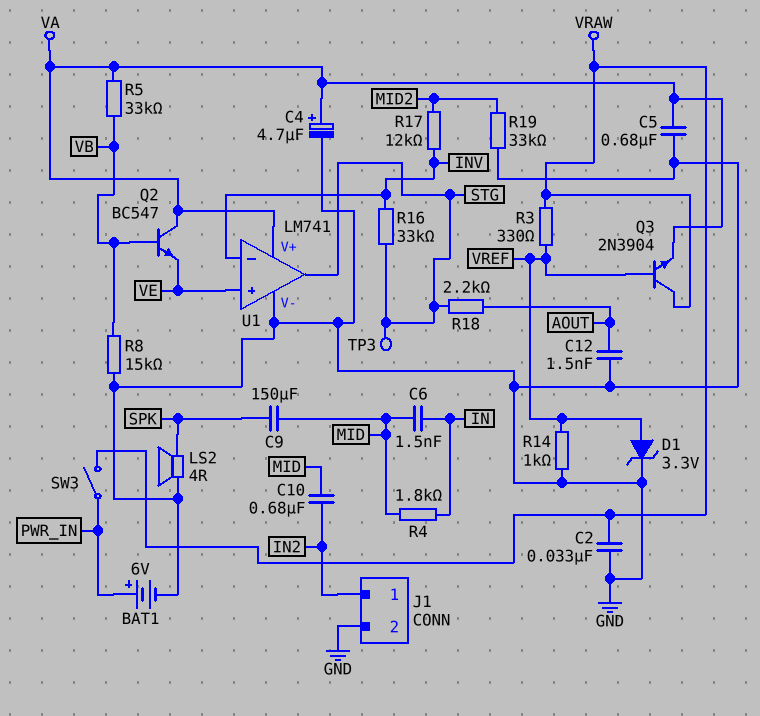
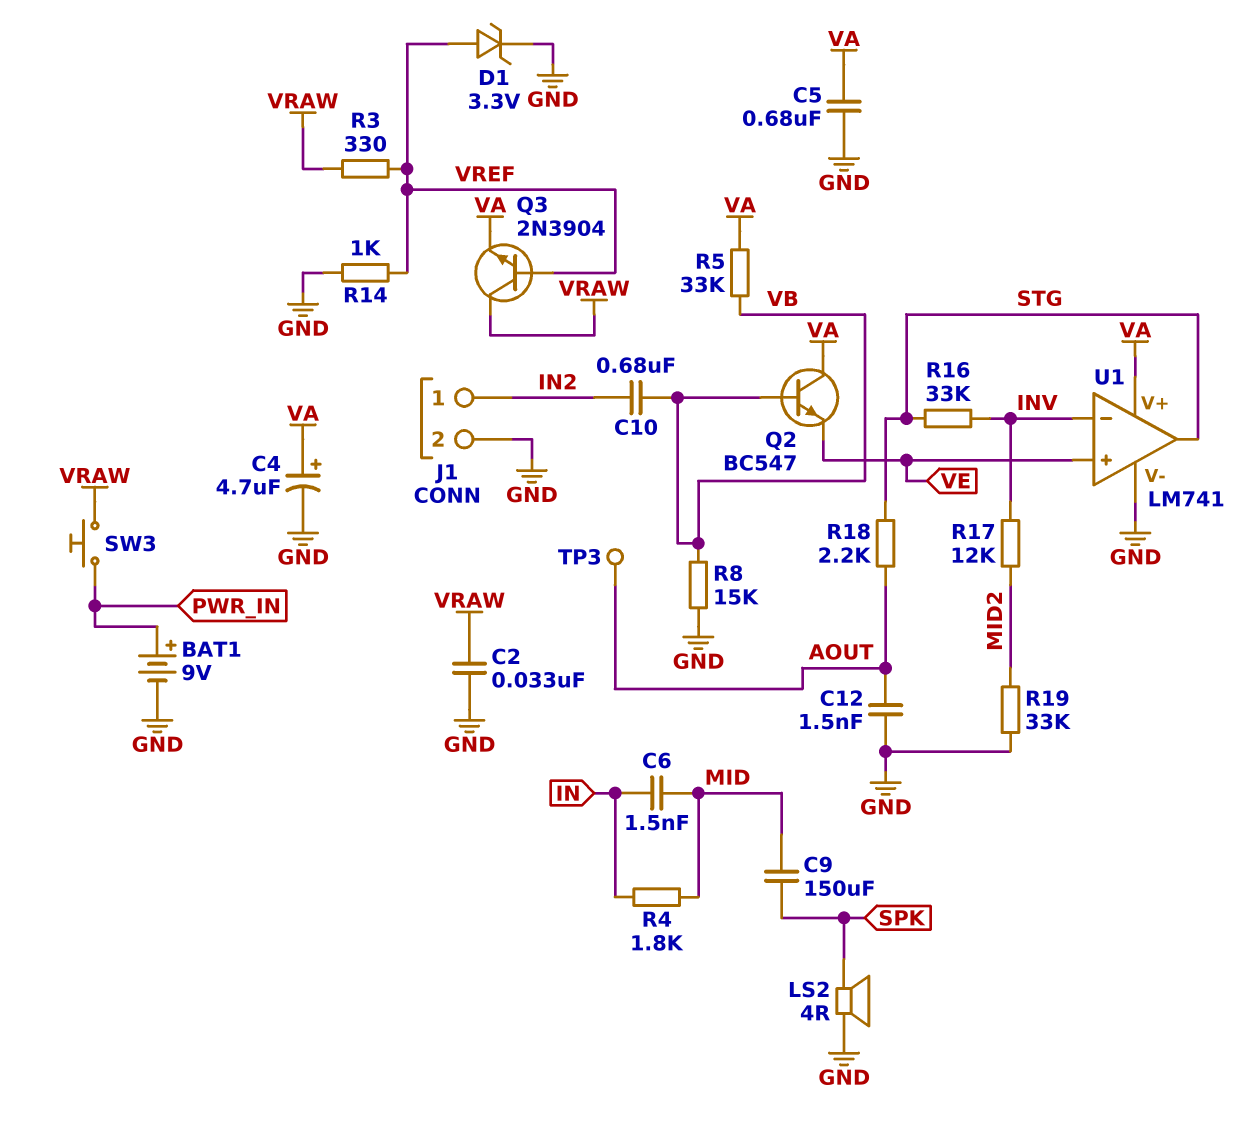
BAT1: 6V (plus PWR_IN, minus GND) -> 9V (plus PWR_IN, minus GND)
C10: 680nF (IN2, MID) -> 680nF (IN2, VB)
SW3: switch (PWR_IN, VRAW) -> button (PWR_IN, VRAW)
TP3: test point (STG) -> test point (AOUT)

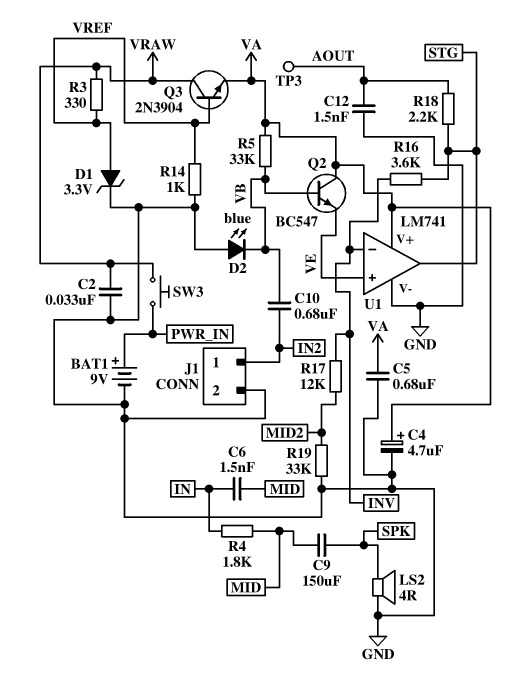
D2: none -> LED blue (A GND, K VB)
R8: 15k (GND, VB) -> none
R16: 33k (INV, STG) -> 3.6k (INV, STG)

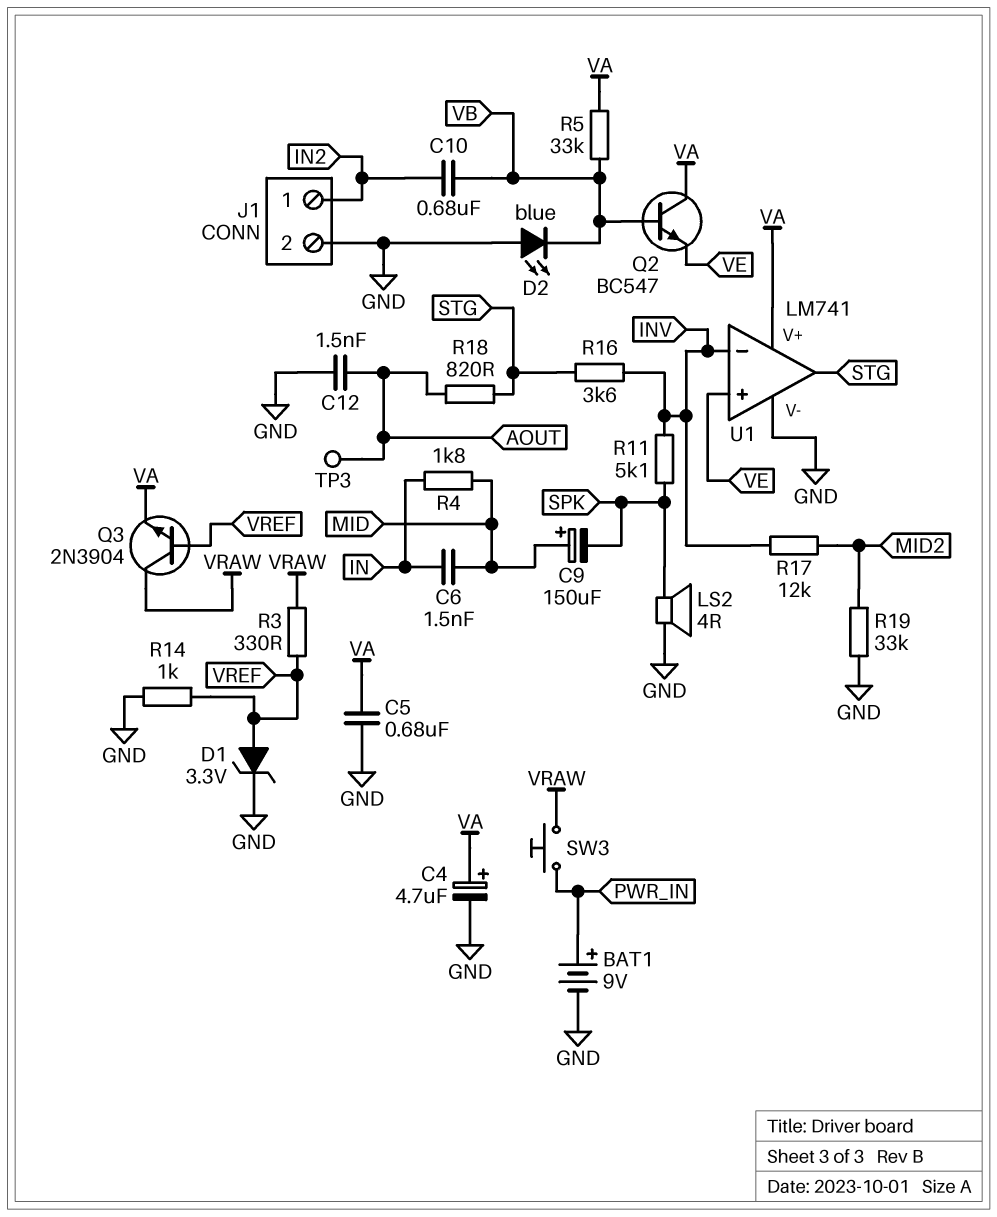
C2: 33nF (GND, VRAW) -> none
C9: 150uF (MID, SPK) -> 150uF (plus MID, minus SPK)
R11: none -> 5.1k (INV, SPK)
R18: 2.2k (AOUT, STG) -> 820 (AOUT, STG)

